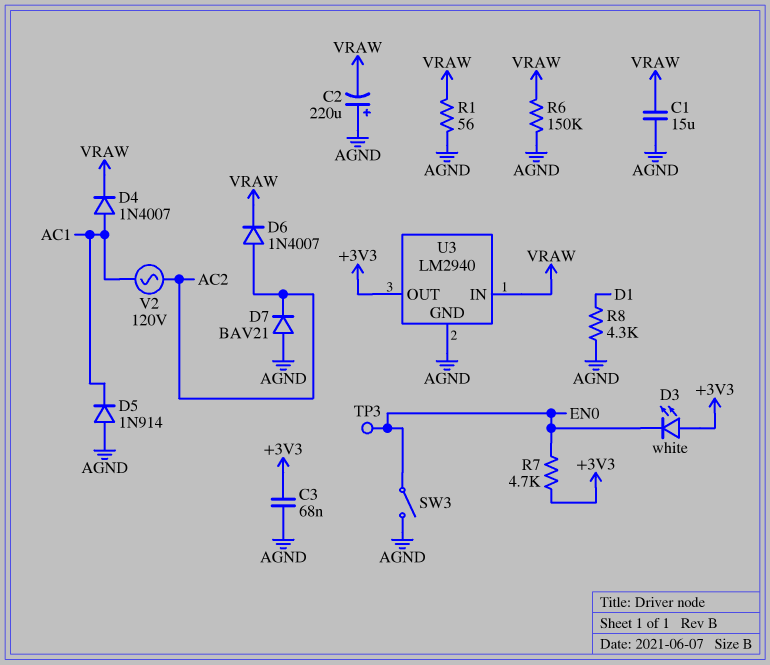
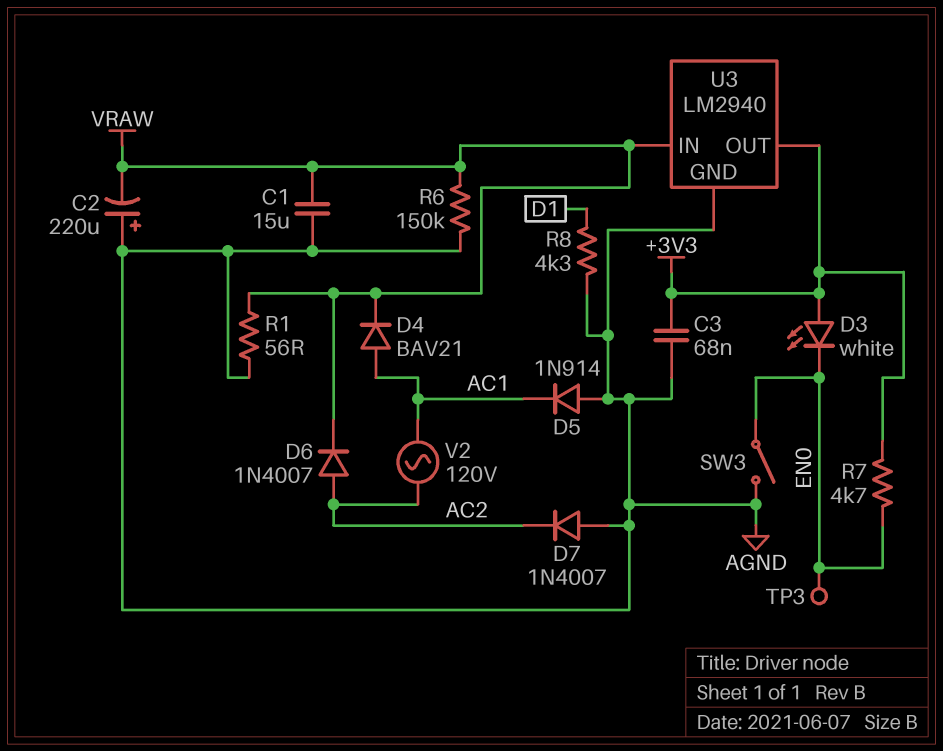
D4: diode 1N4007 (A AC1, K VRAW) -> diode BAV21 (A AC1, K VRAW)
D7: diode BAV21 (A AGND, K AC2) -> diode 1N4007 (A AGND, K AC2)

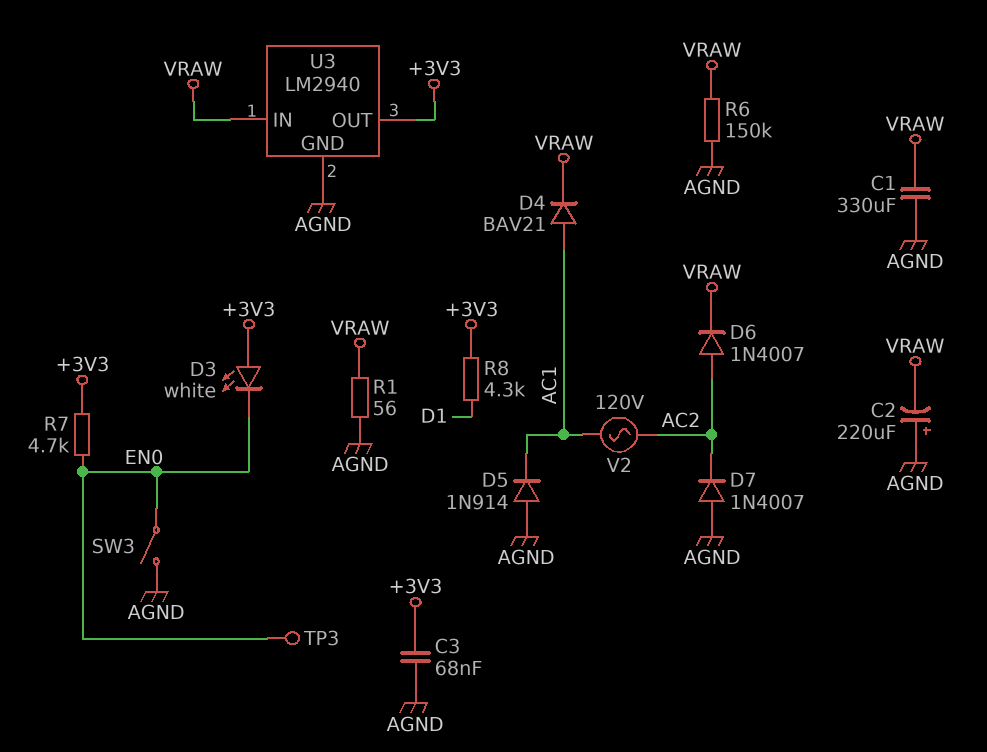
C1: 15uF (AGND, VRAW) -> 330uF (AGND, VRAW)
R8: 4.3k (AGND, D1) -> 4.3k (+3V3, D1)

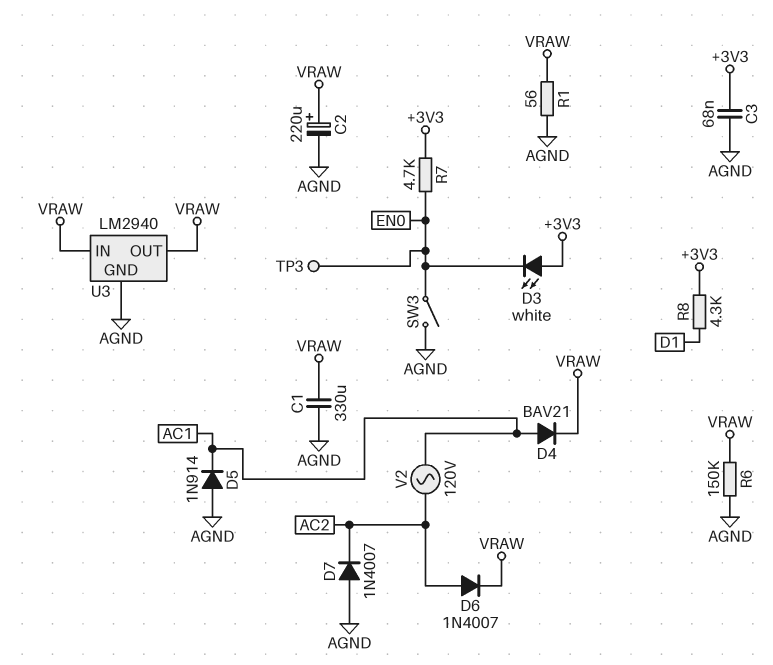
C2: 220uF (plus AGND, minus VRAW) -> 220uF (plus VRAW, minus AGND)
U3 pin OUT: +3V3 -> VRAW

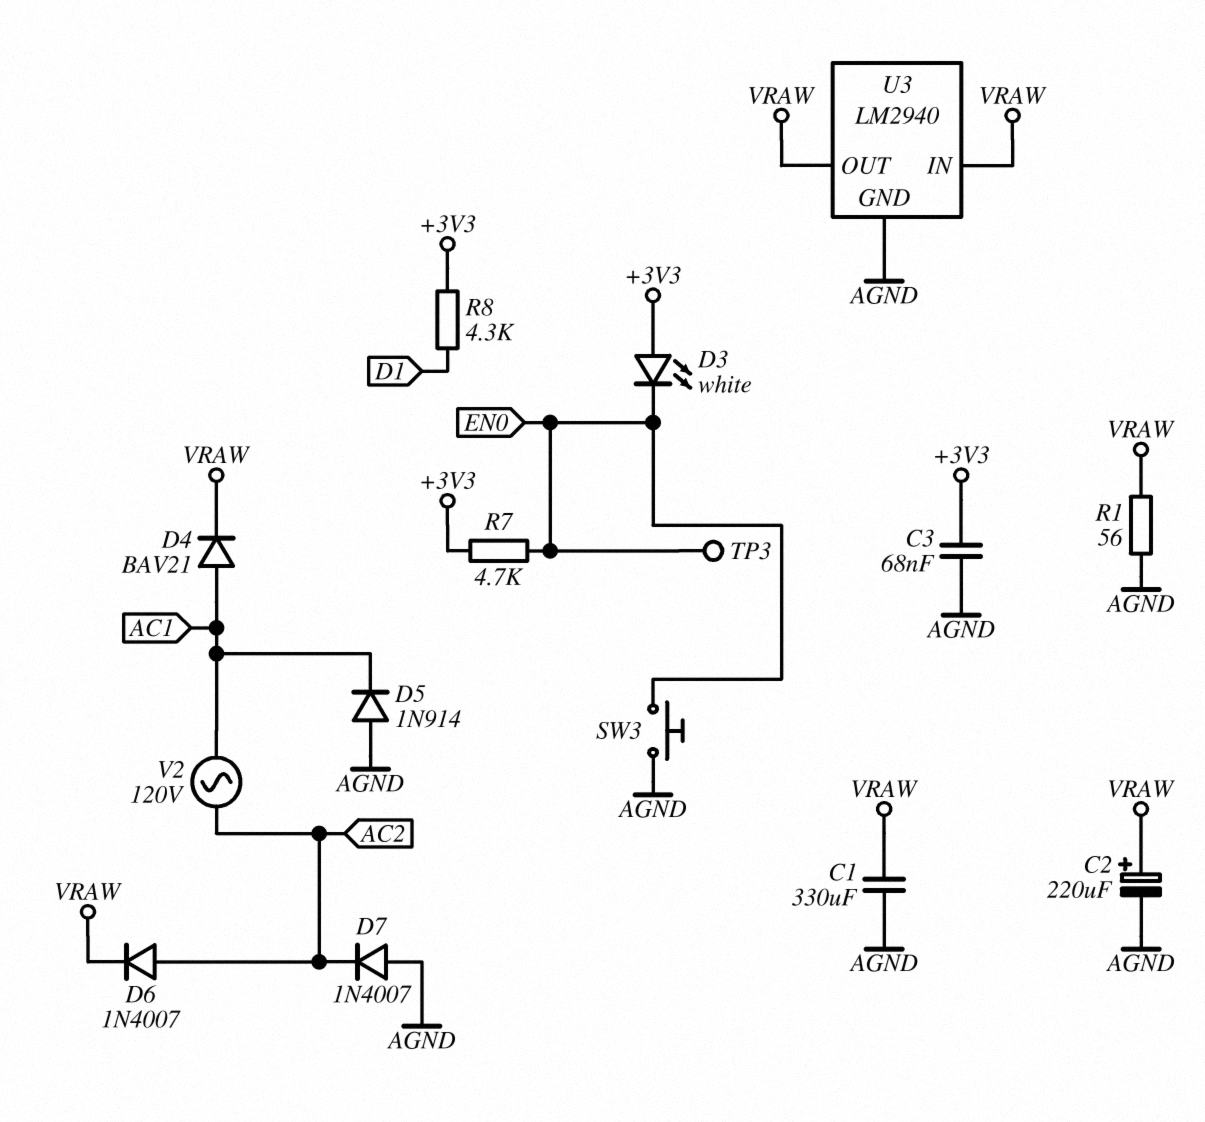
R6: 150k (AGND, VRAW) -> none
SW3: switch (AGND, EN0) -> button (AGND, EN0)

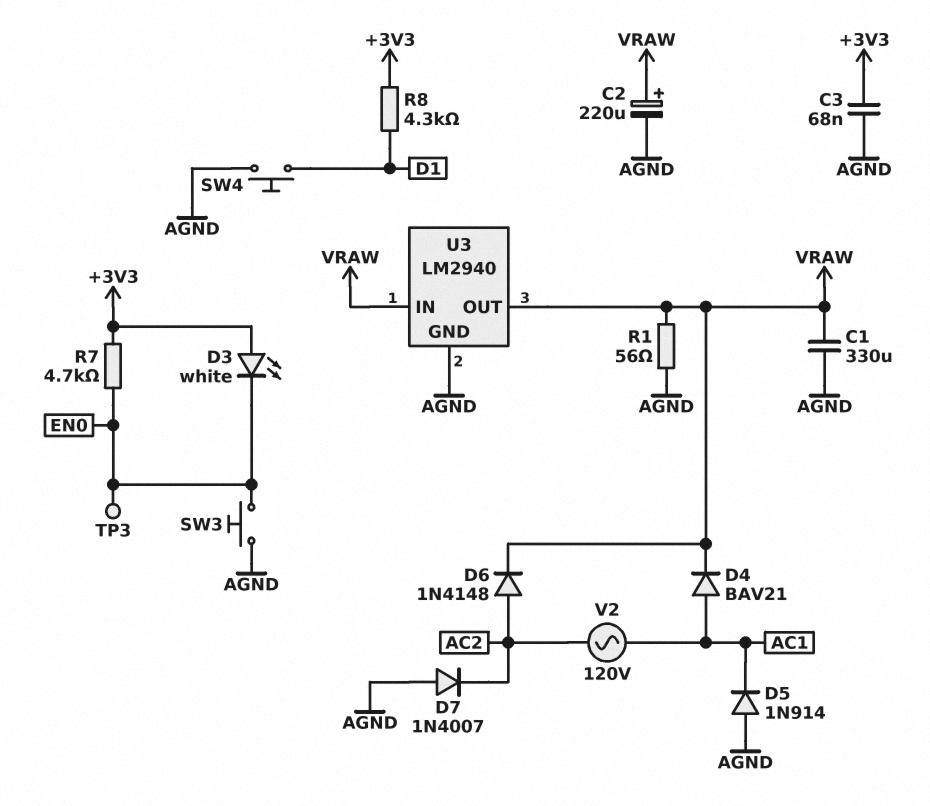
D6: diode 1N4007 (A AC2, K VRAW) -> diode 1N4148 (A AC2, K VRAW)
SW4: none -> button (AGND, D1)

